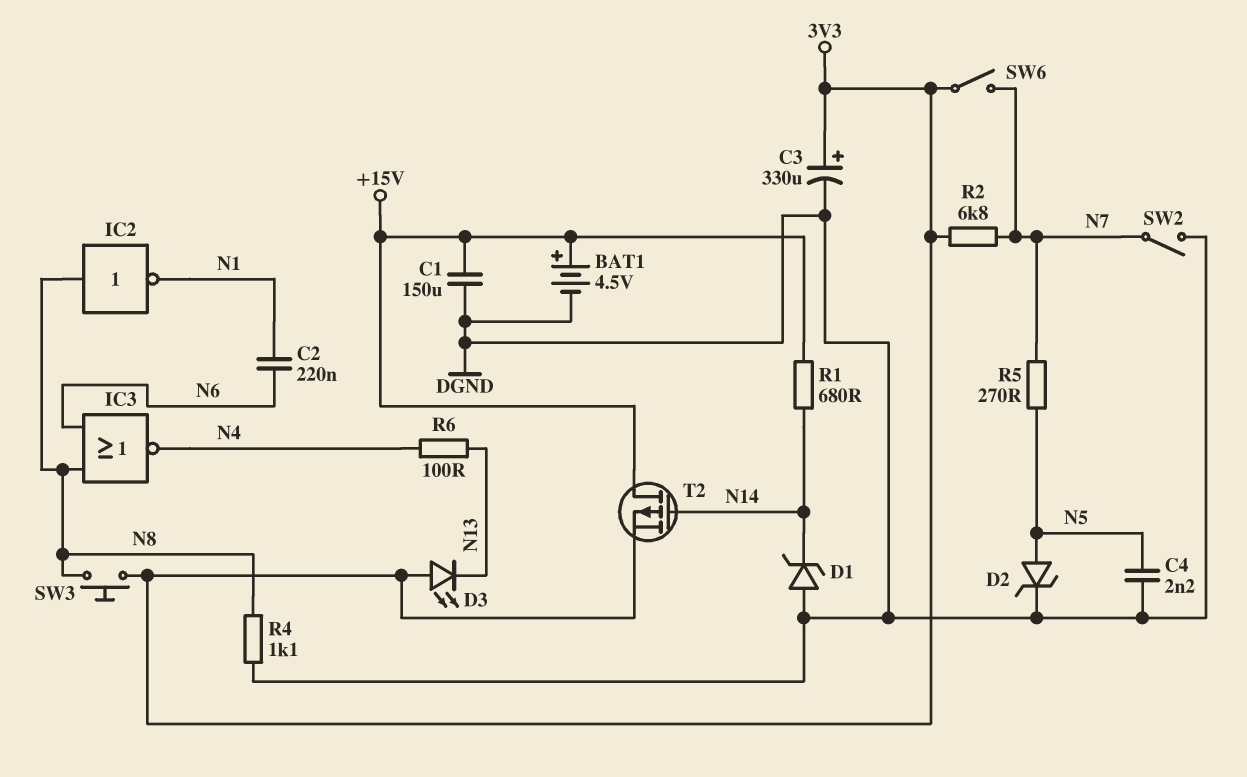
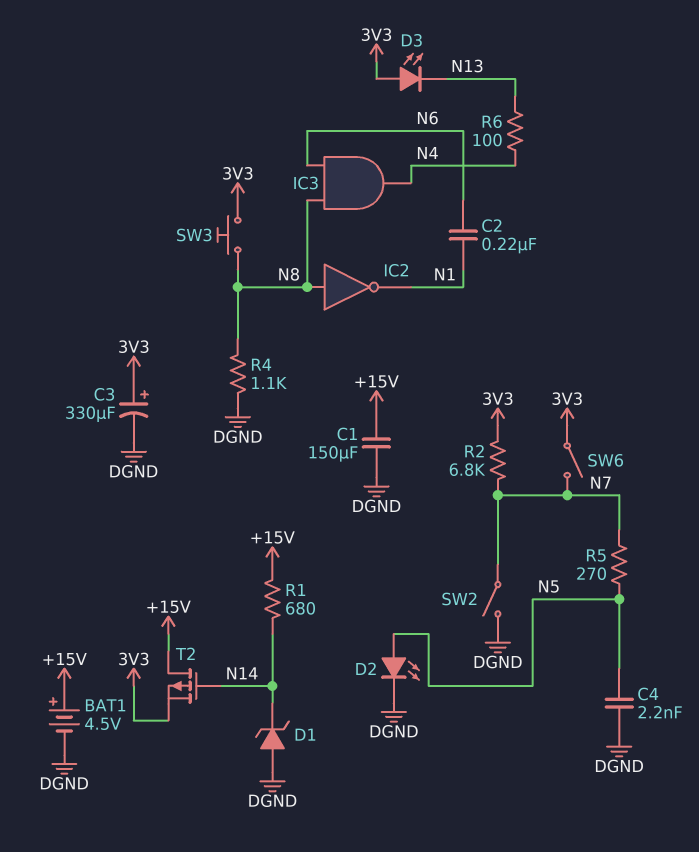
D2: zener (A N5, K DGND) -> LED (A N5, K DGND)
IC3: NOR (in N6, in N8, out N4) -> AND (in N6, in N8, out N4)

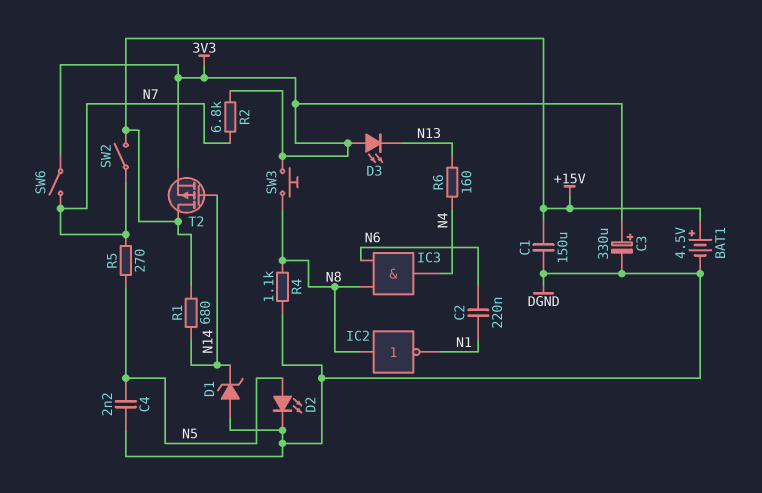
R6: 100 (N4, N13) -> 160 (N4, N13)
SW2: switch (DGND, N7) -> switch (+15V, N7)

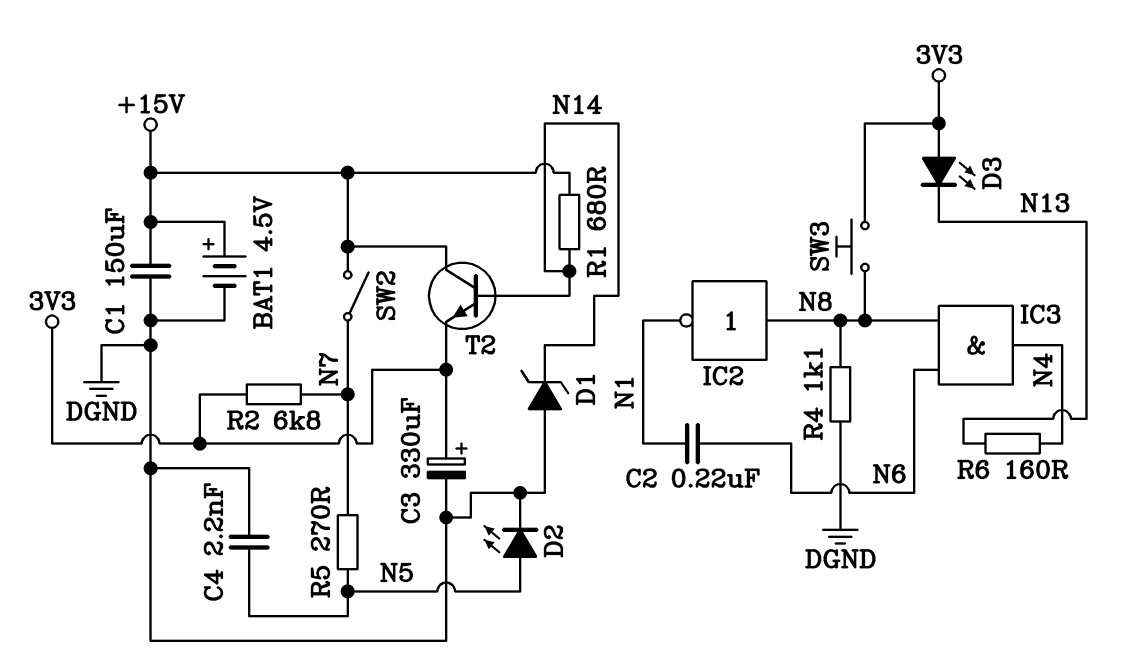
SW6: switch (3V3, N7) -> none
T2: PMOS (G N14, D +15V, S 3V3) -> NPN (B N14, C +15V, E 3V3)

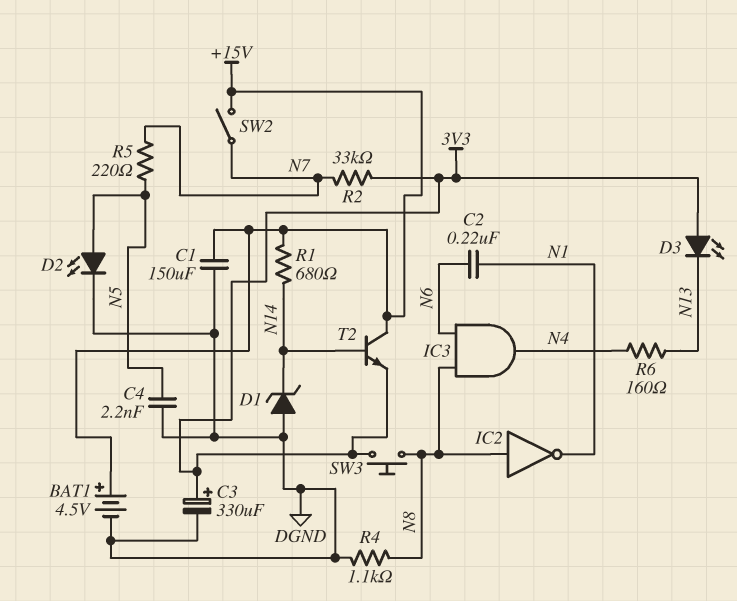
R2: 6.8k (3V3, N7) -> 33k (3V3, N7)
R5: 270 (N5, N7) -> 220 (N5, N7)

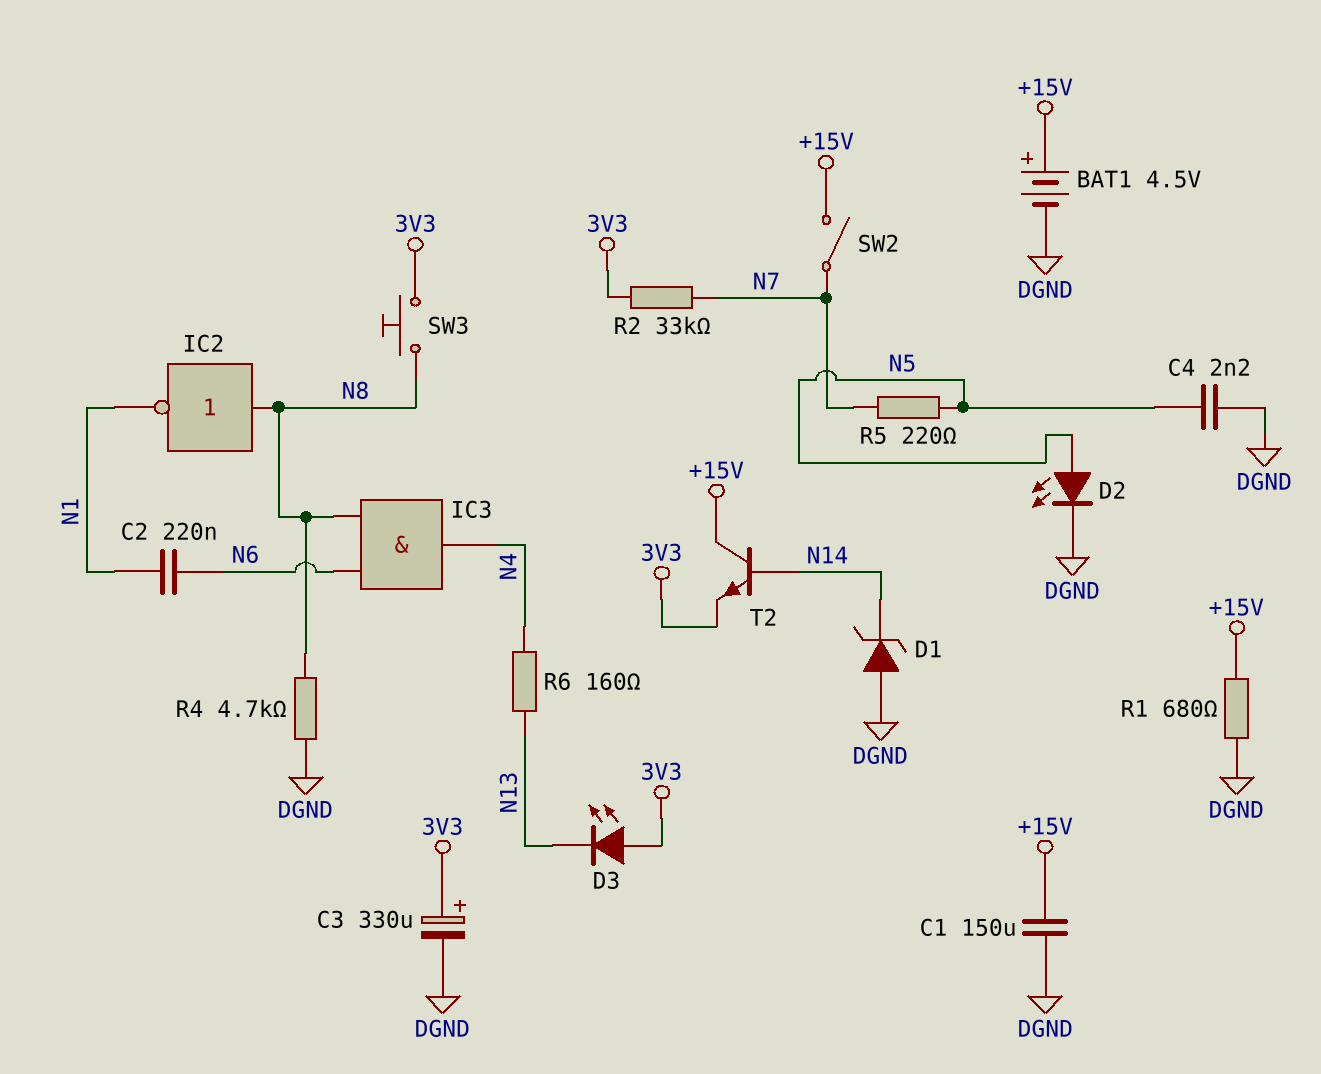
R1: 680 (+15V, N14) -> 680 (+15V, DGND)
R4: 1.1k (DGND, N8) -> 4.7k (DGND, N8)

